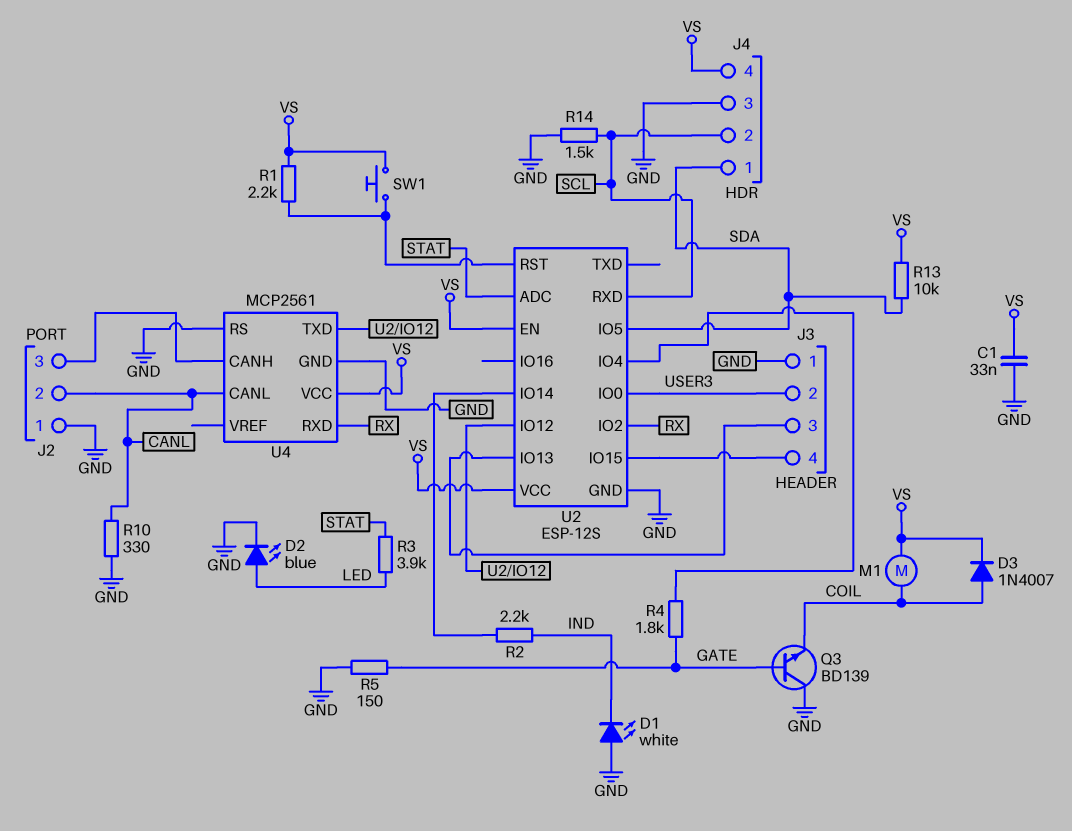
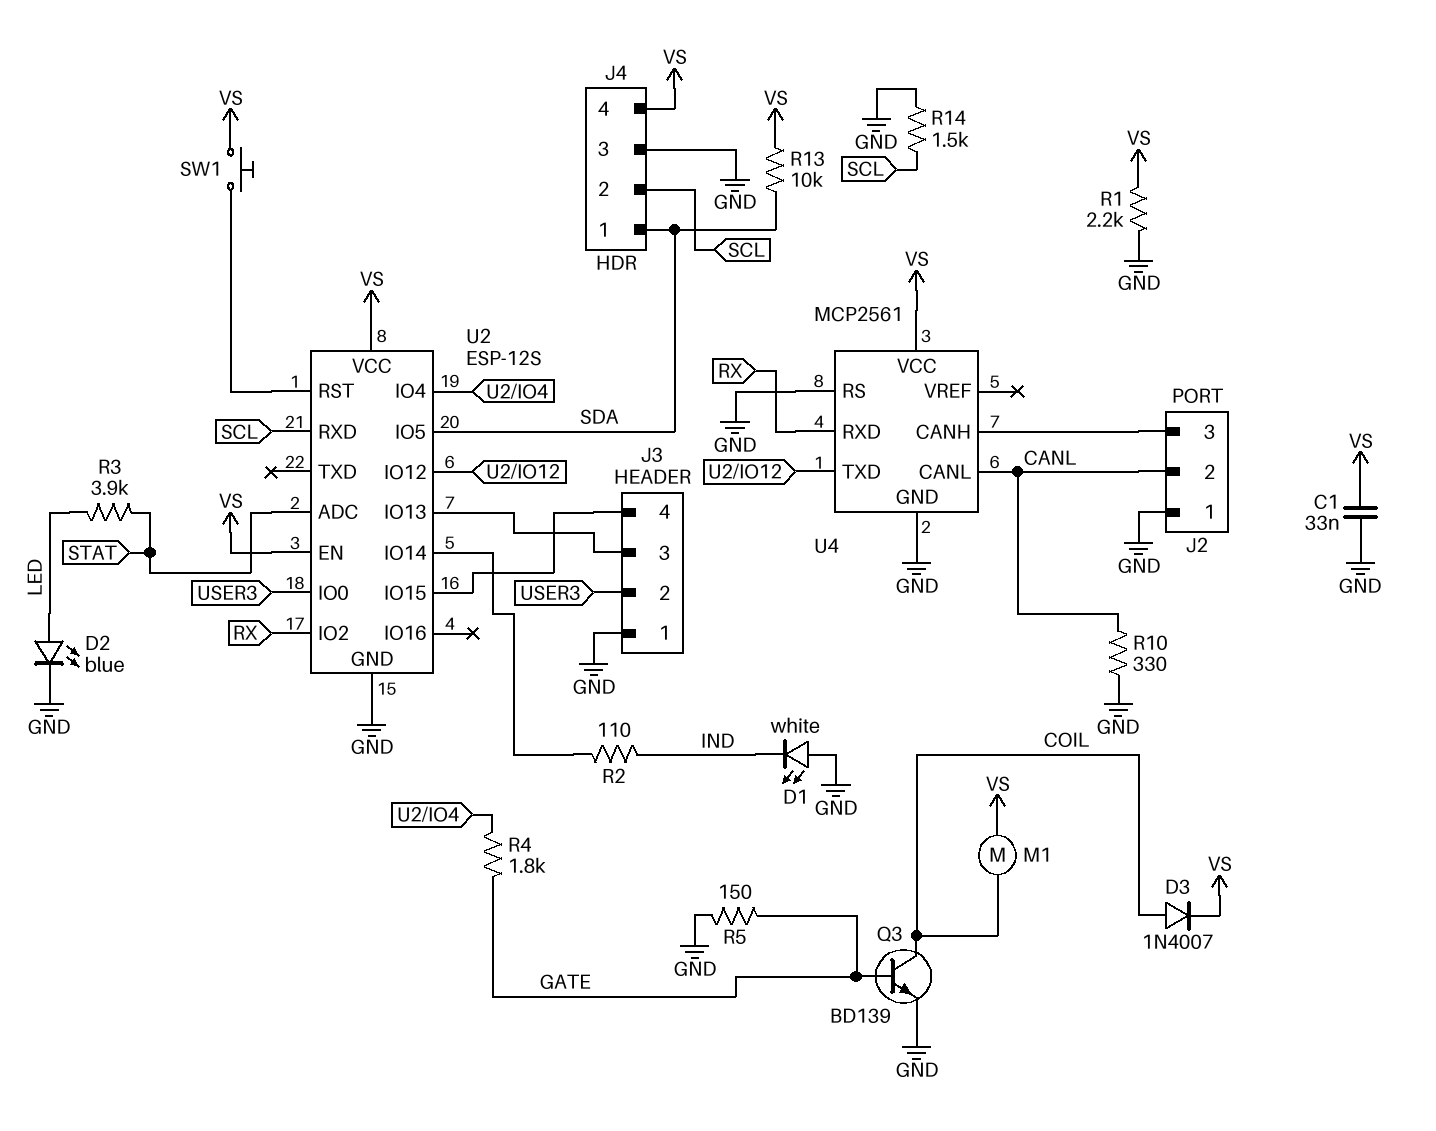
Q3: NPN BD139 (B GATE, C GND, E COIL) -> NPN BD139 (B GATE, C COIL, E GND)
R1: 2.2k (U2/RST, VS) -> 2.2k (GND, VS)
R2: 2.2k (IND, U2/IO14) -> 110 (IND, U2/IO14)

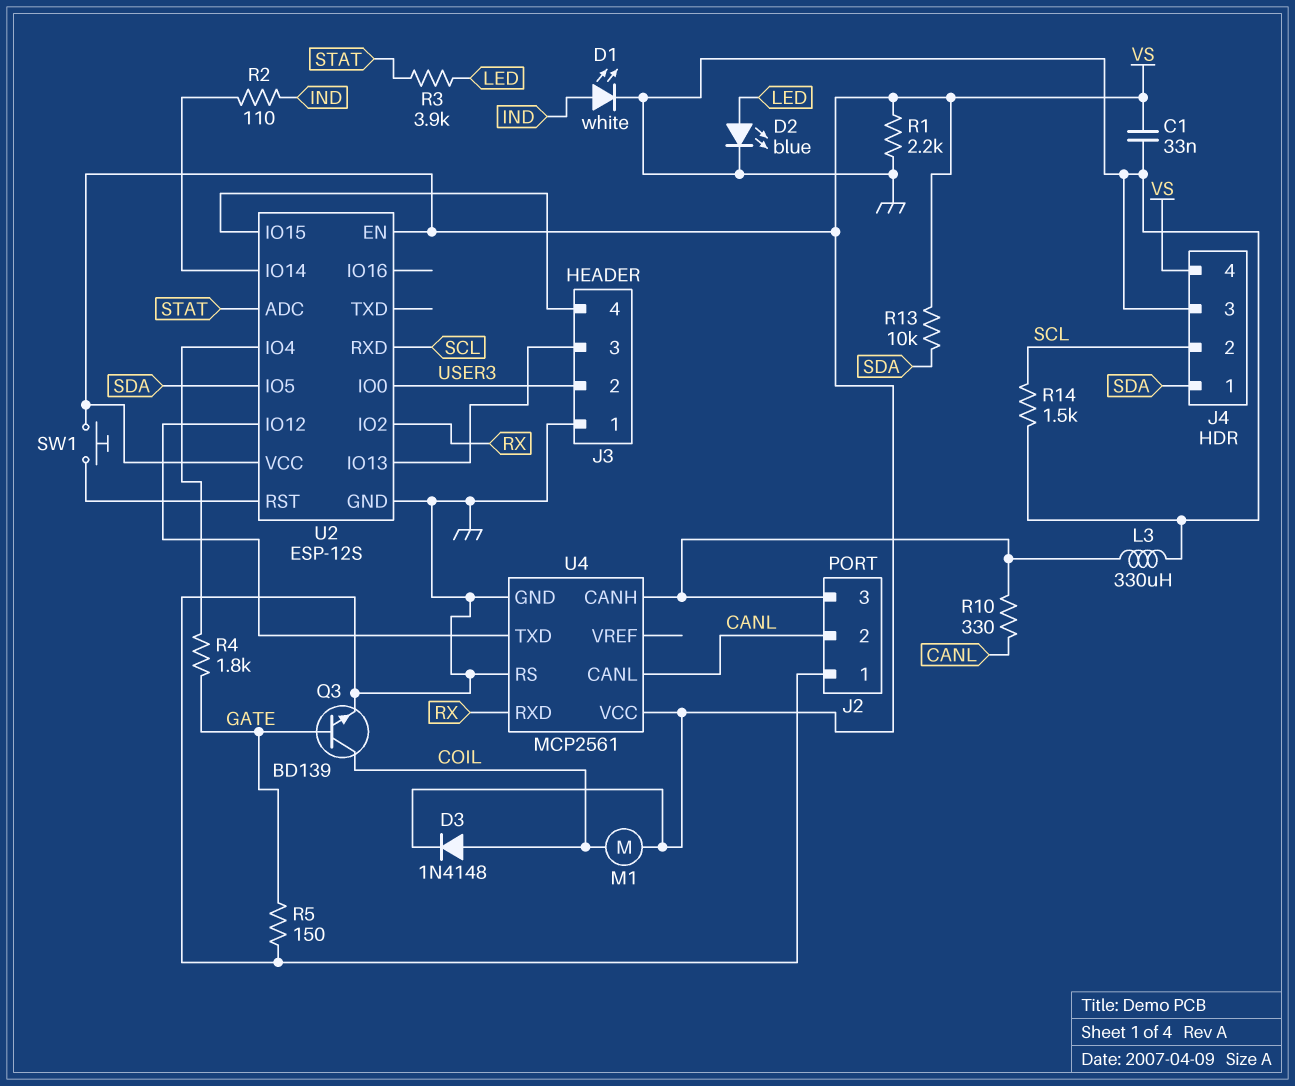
D1: LED white (A GND, K IND) -> LED white (A IND, K GND)
D3: diode 1N4007 (A COIL, K VS) -> diode 1N4148 (A COIL, K VS)
L3: none -> 330uH (GND, J2/3)
R10: 330 (CANL, GND) -> 330 (CANL, J2/3)

